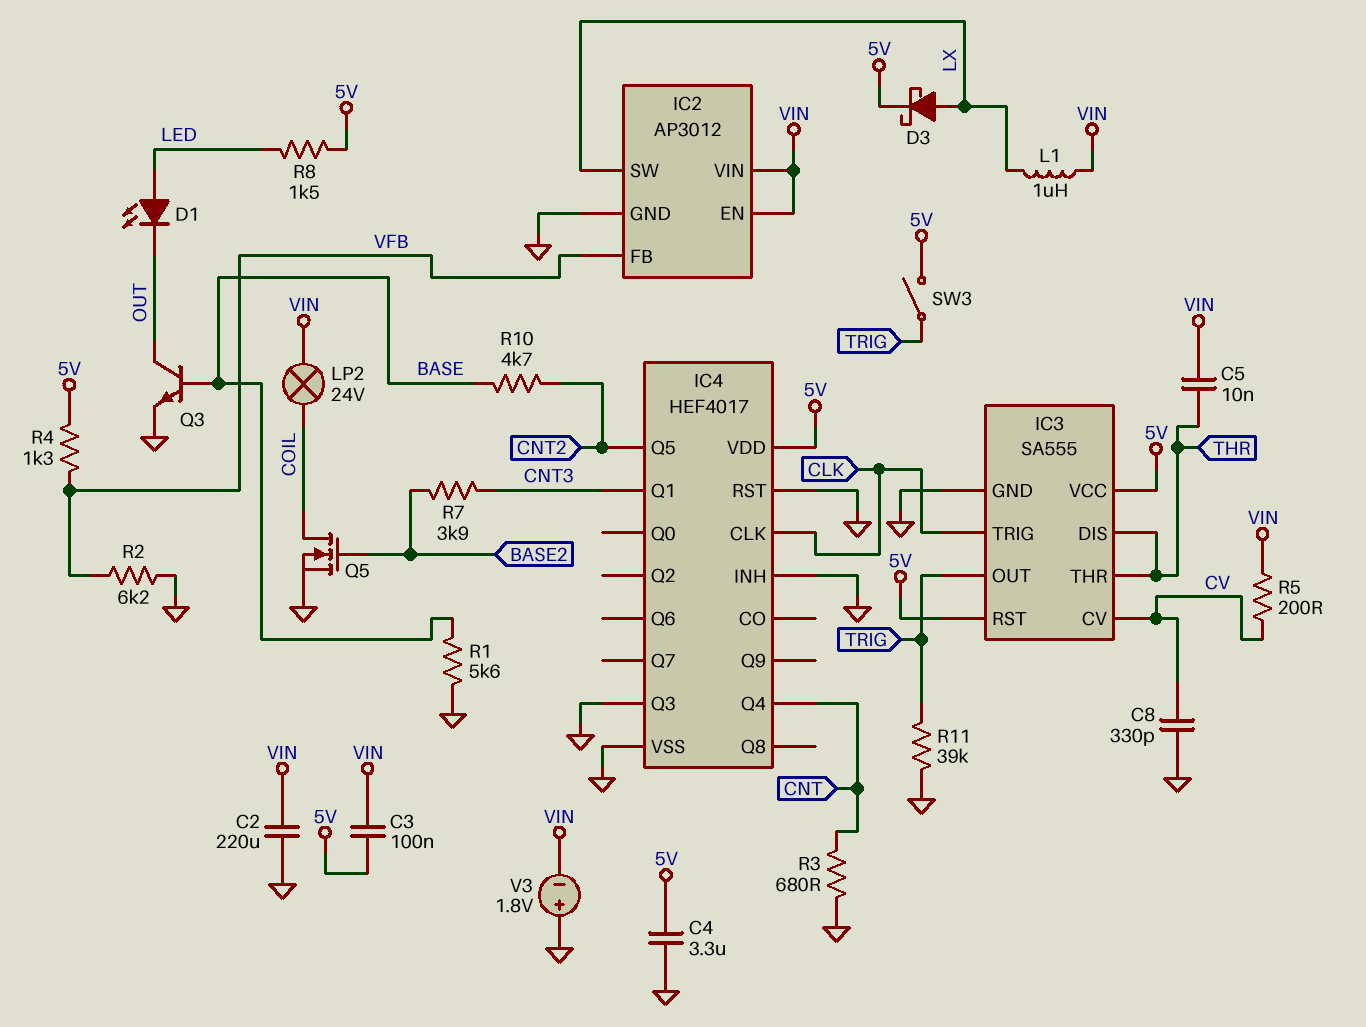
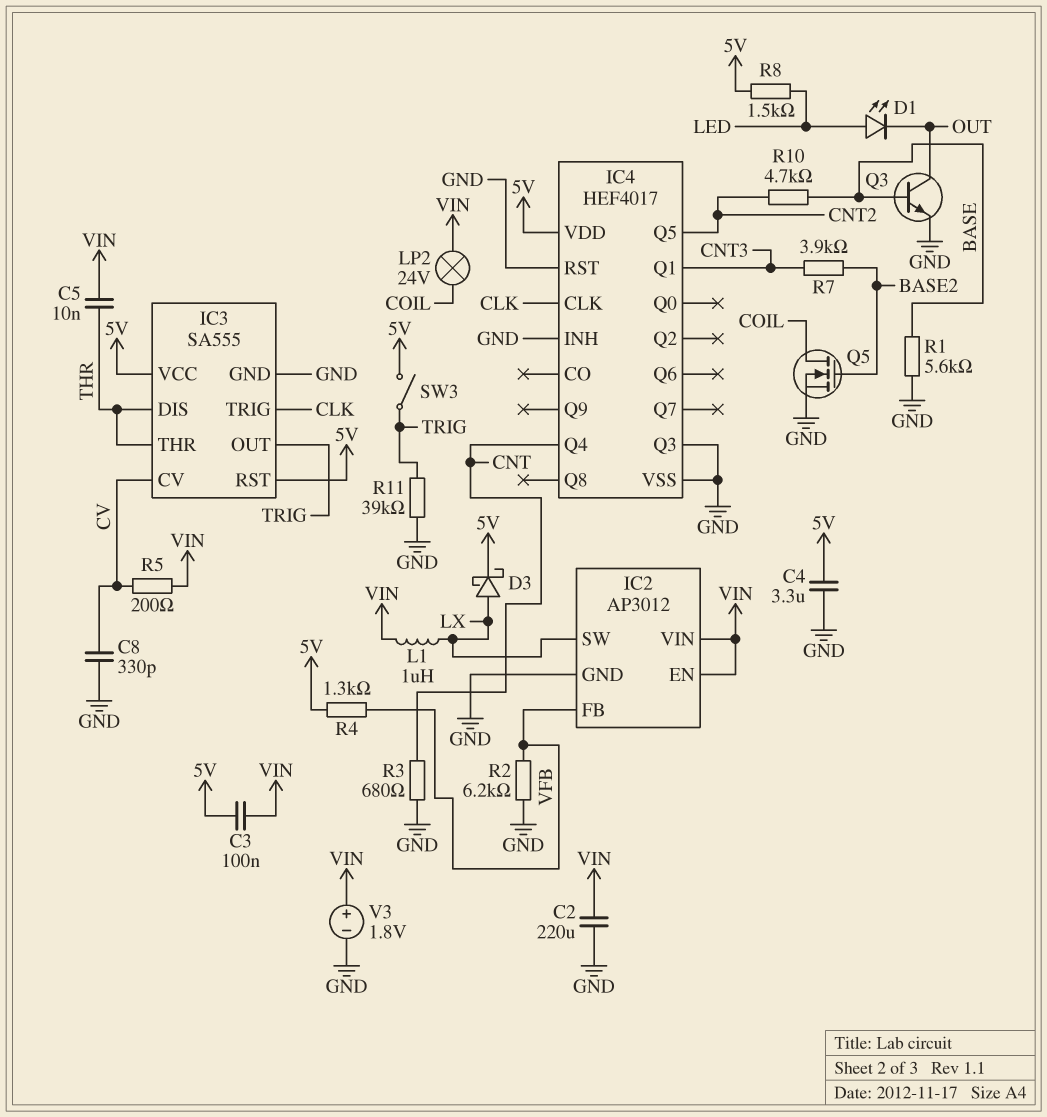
V3: 1.8V (plus GND, minus VIN) -> 1.8V (plus VIN, minus GND)

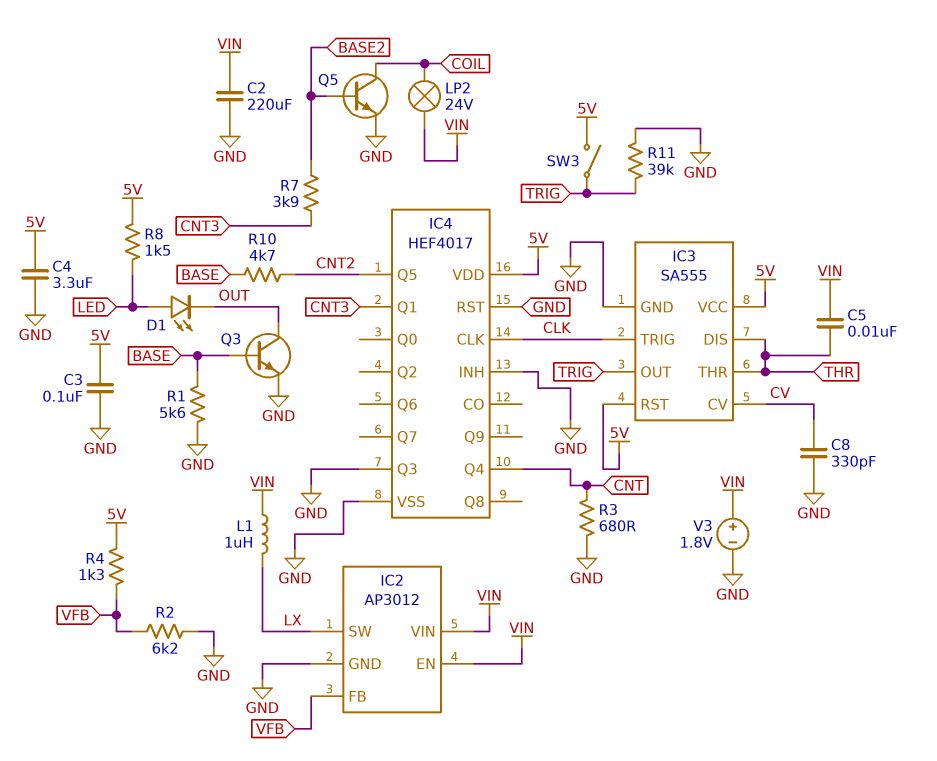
C3: 100nF (5V, VIN) -> 100nF (5V, GND)
D3: schottky (A LX, K 5V) -> none
Q5: NMOS (G BASE2, D COIL, S GND) -> NPN (B BASE2, C COIL, E GND)
R5: 200 (CV, VIN) -> none

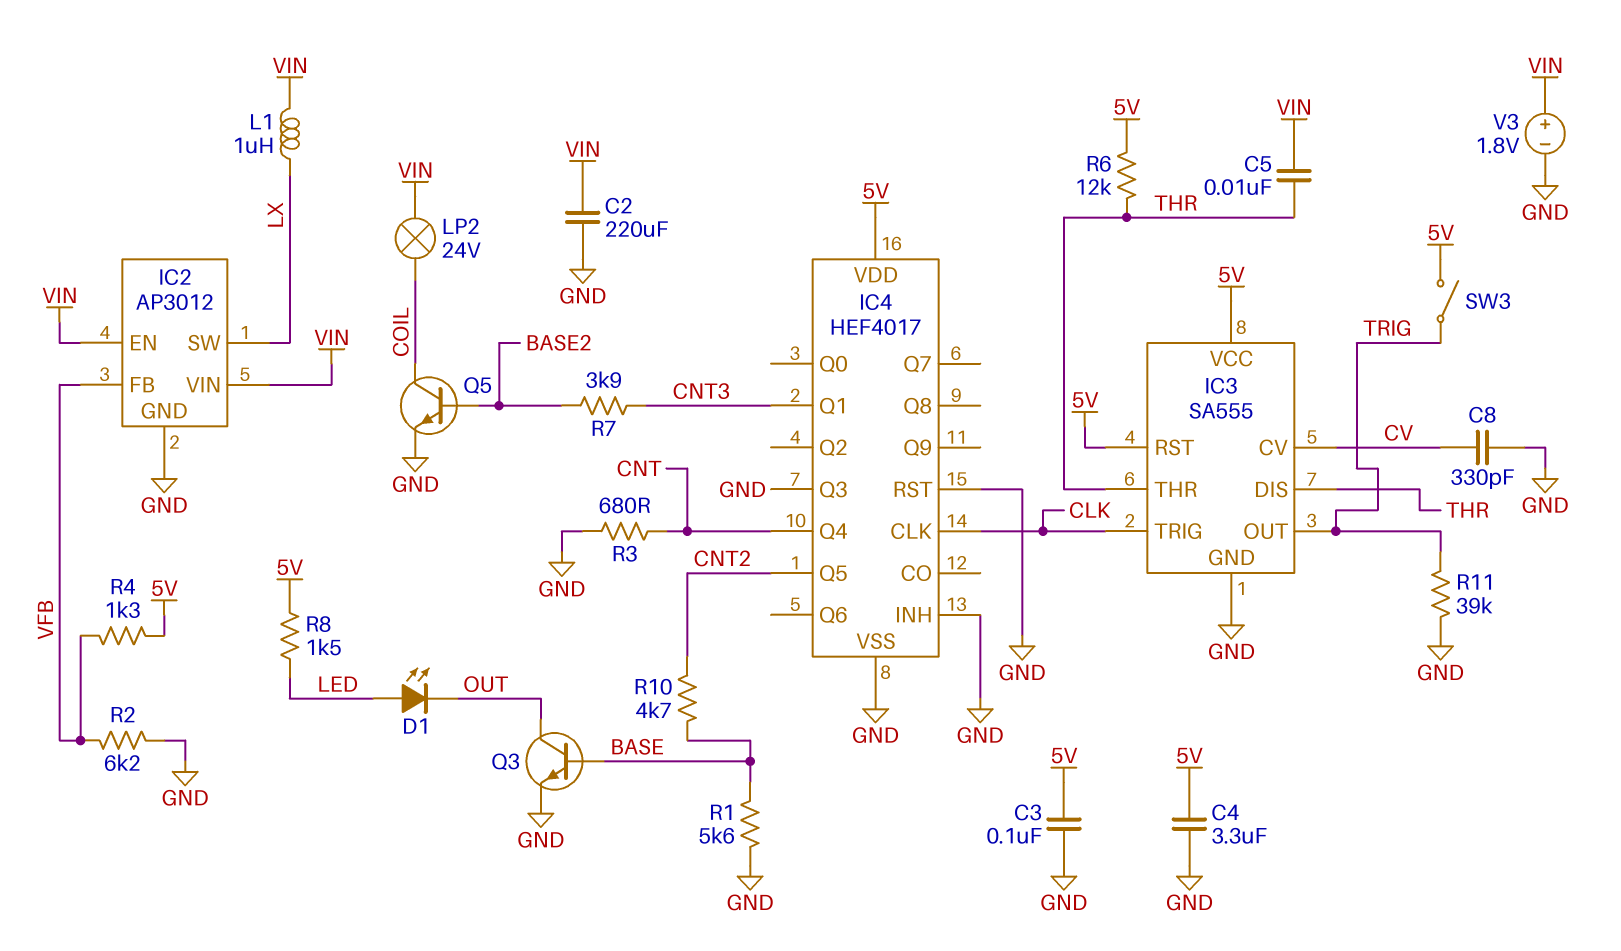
R6: none -> 12k (5V, THR)

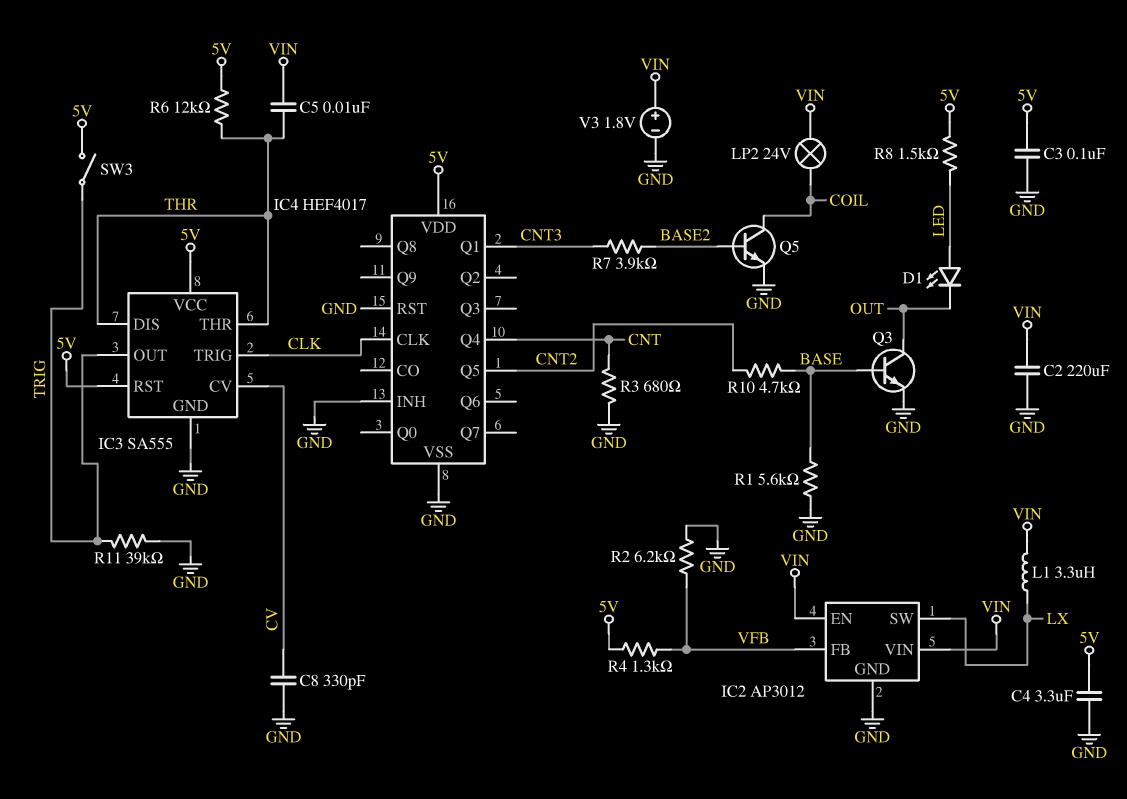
IC4 pin Q3: GND -> none
L1: 1uH (LX, VIN) -> 3.3uH (LX, VIN)

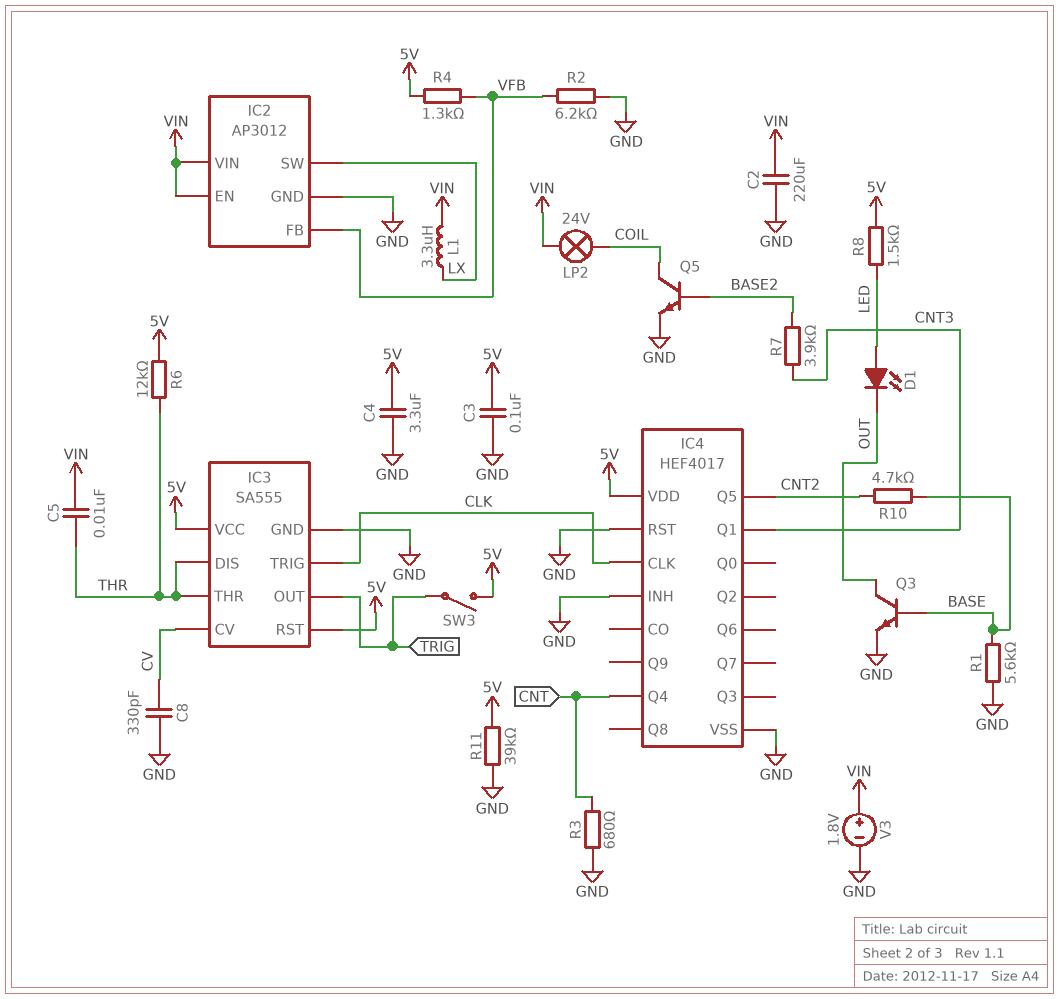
R11: 39k (GND, TRIG) -> 39k (5V, GND)

